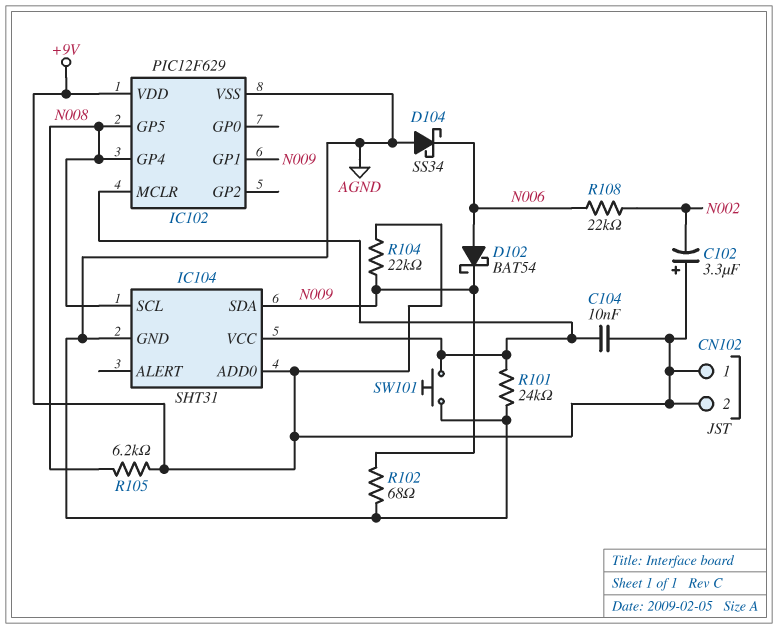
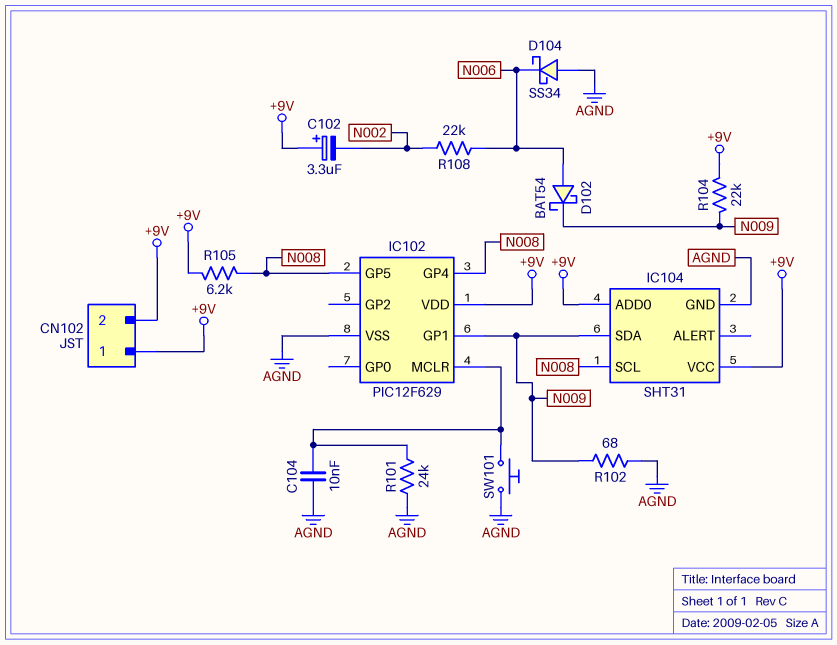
C104: 10nF (+9V, IC102/MCLR) -> 10nF (AGND, IC102/MCLR)
IC104 pin VCC: IC102/MCLR -> +9V

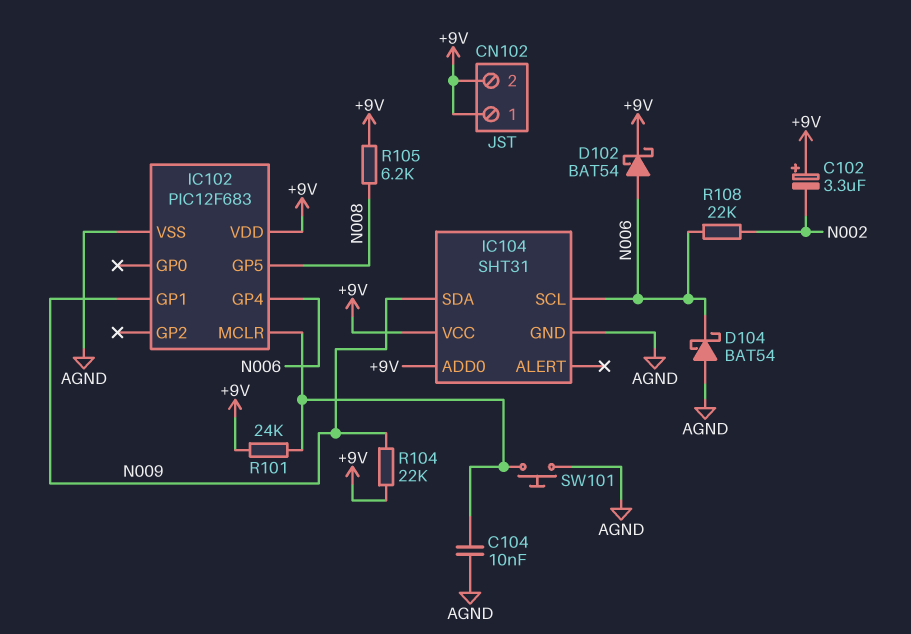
D102: schottky BAT54 (A N006, K N009) -> schottky BAT54 (A N006, K +9V)
D104: schottky SS34 (A AGND, K N006) -> schottky BAT54 (A AGND, K N006)
IC102: PIC12F629 -> PIC12F683
IC102 pin GP4: N008 -> N006
IC104 pin SCL: N008 -> N006
R101: 24k (AGND, IC102/MCLR) -> 24k (+9V, IC102/MCLR)
R102: 68 (AGND, N009) -> none

